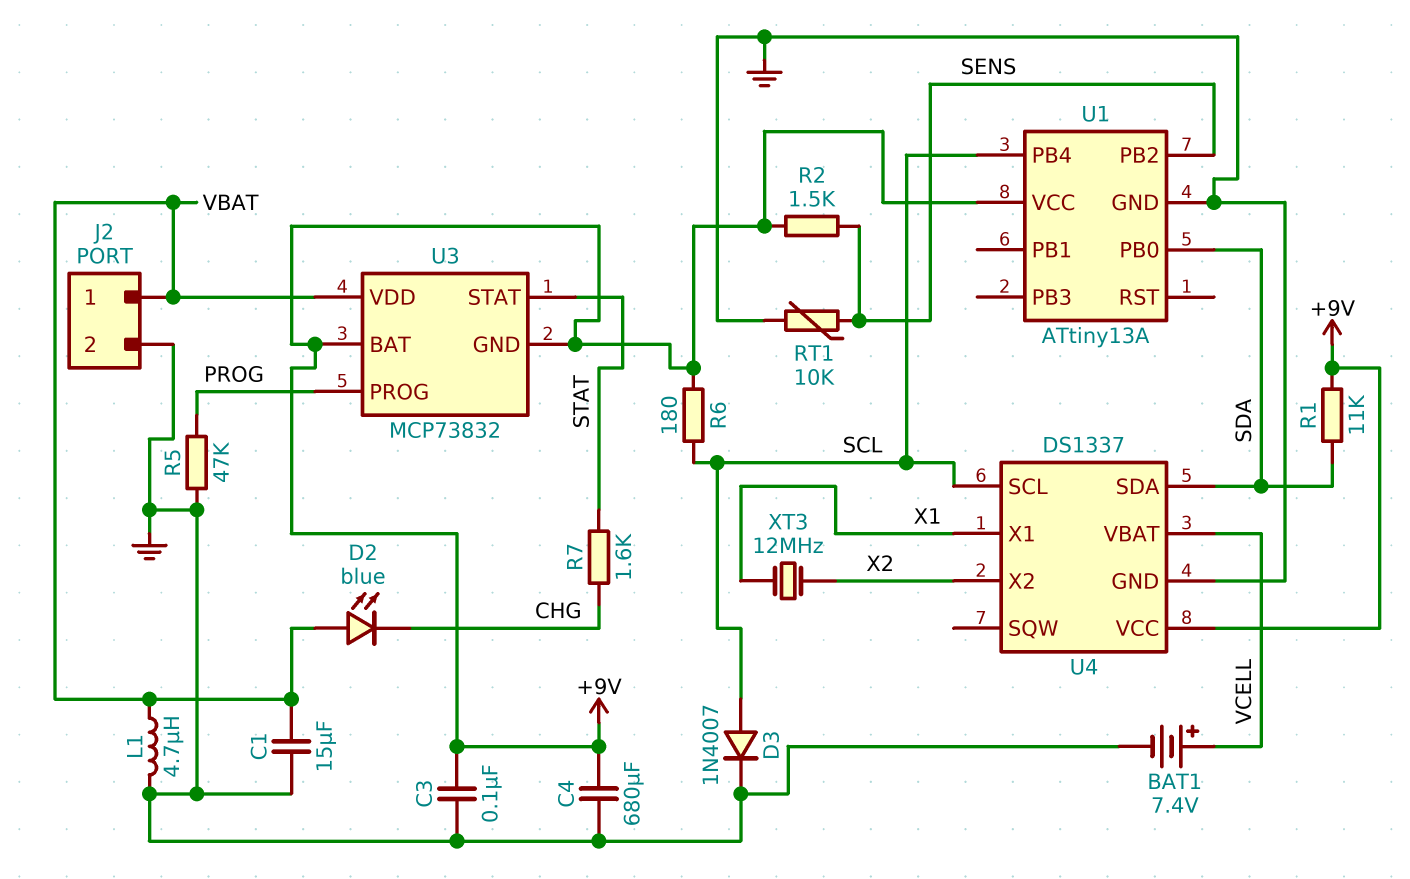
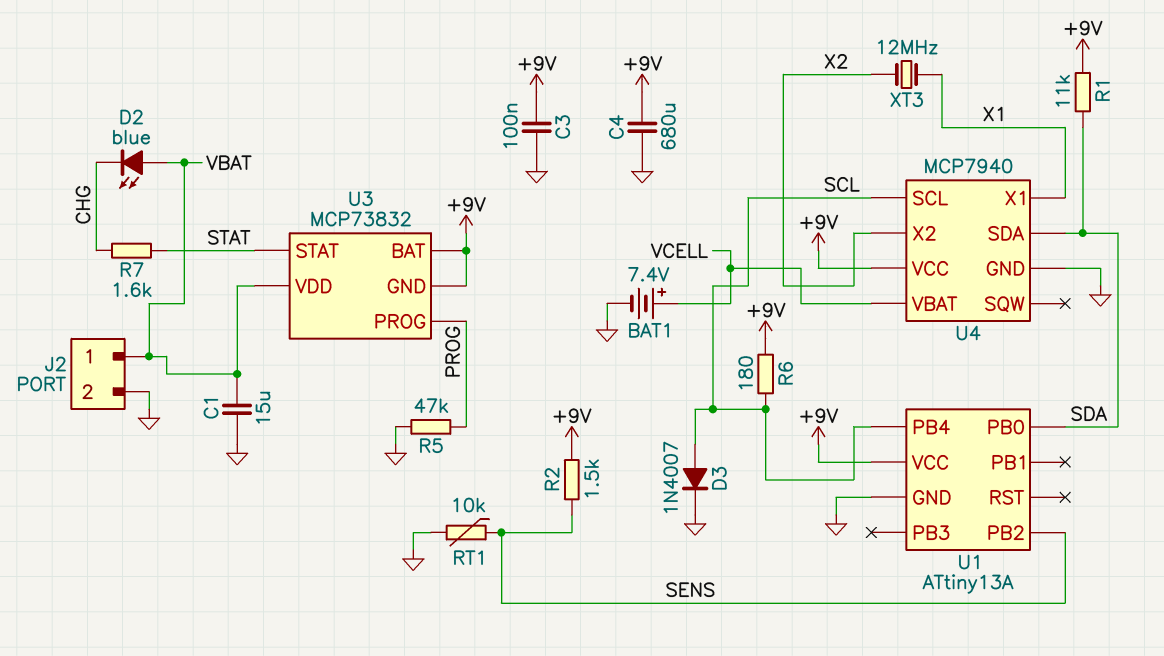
L1: 4.7uH (GND, VBAT) -> none
U4: DS1337 -> MCP7940

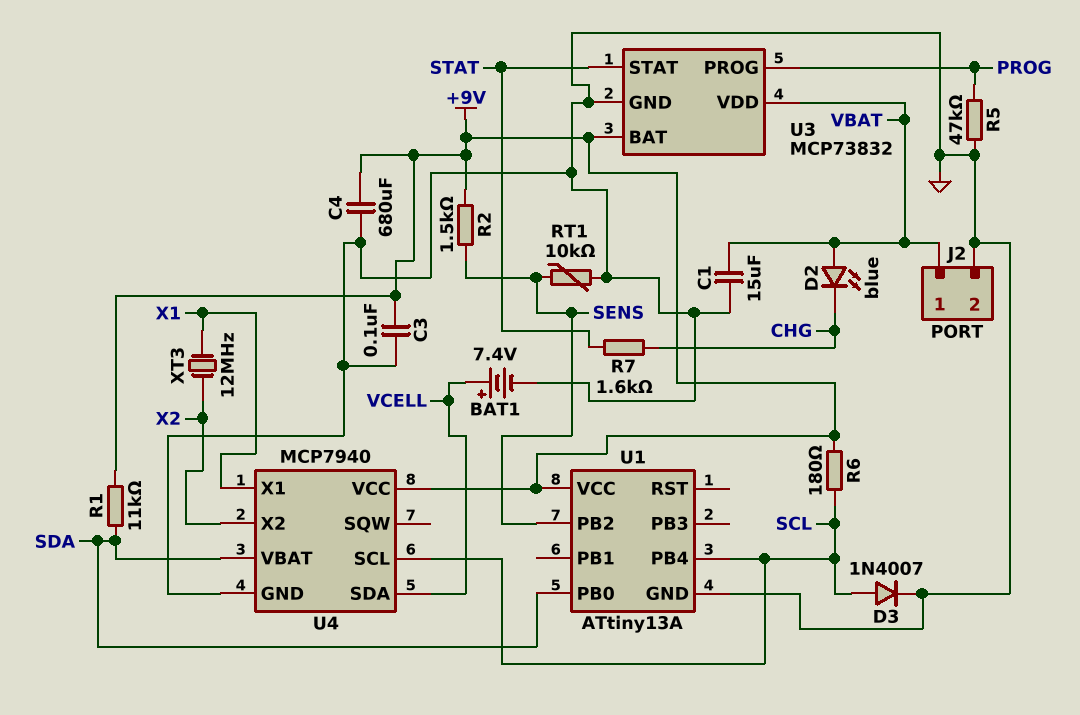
U3 pin GND: +9V -> GND
U4 pin SDA: SDA -> VCELL
U4 pin VBAT: VCELL -> SDA

